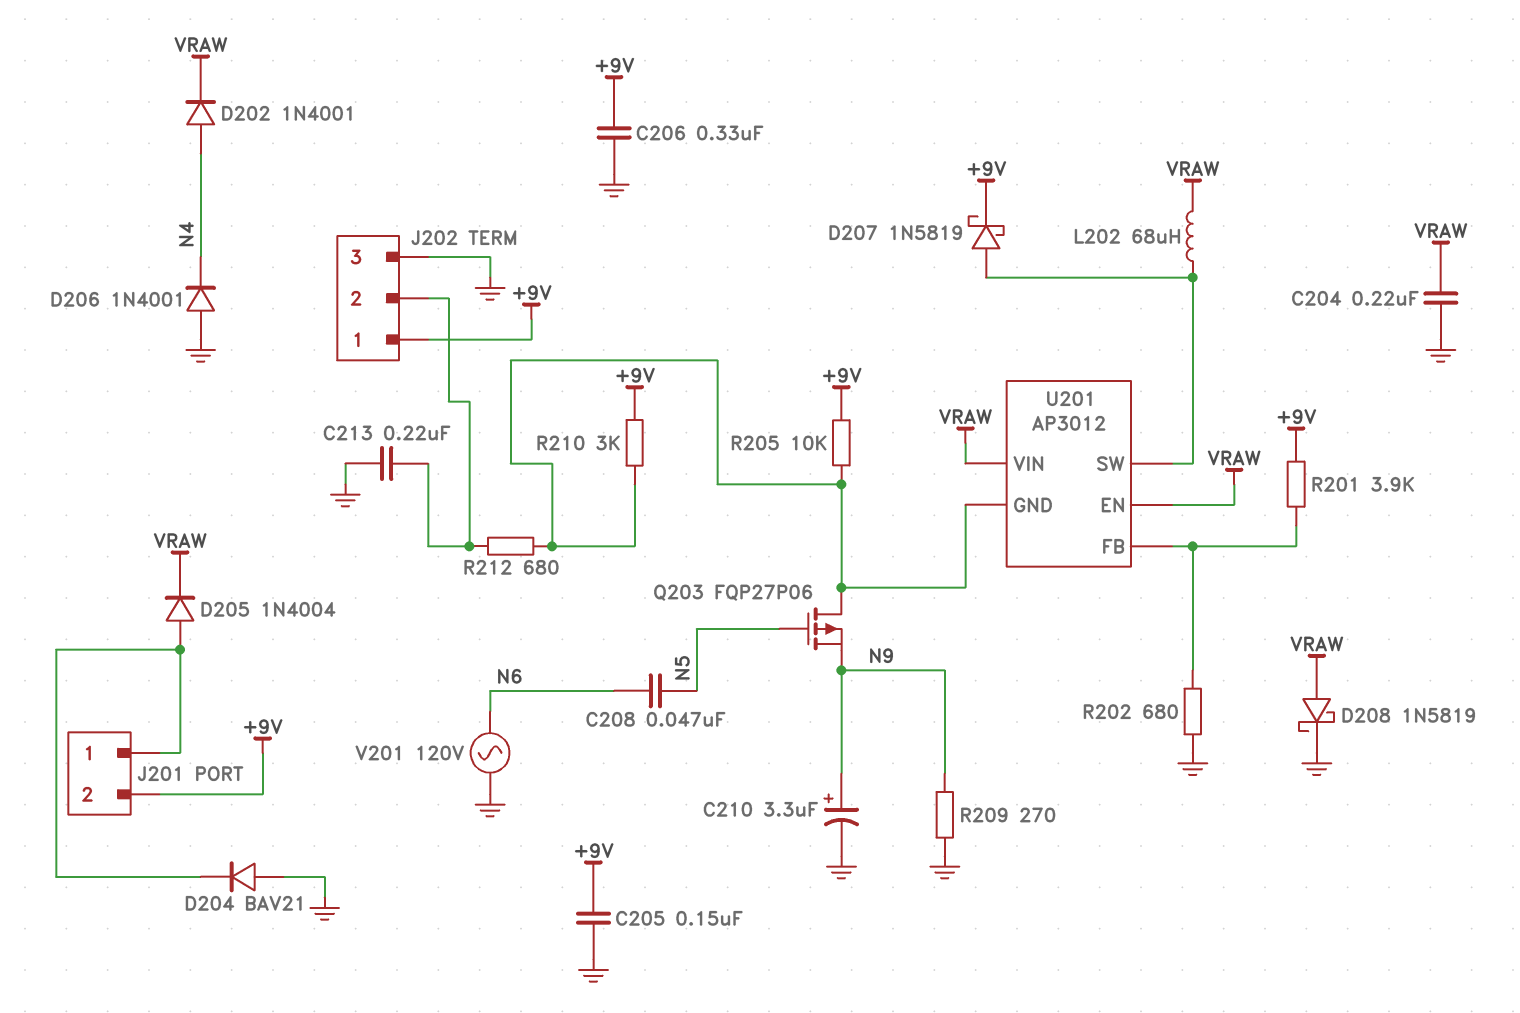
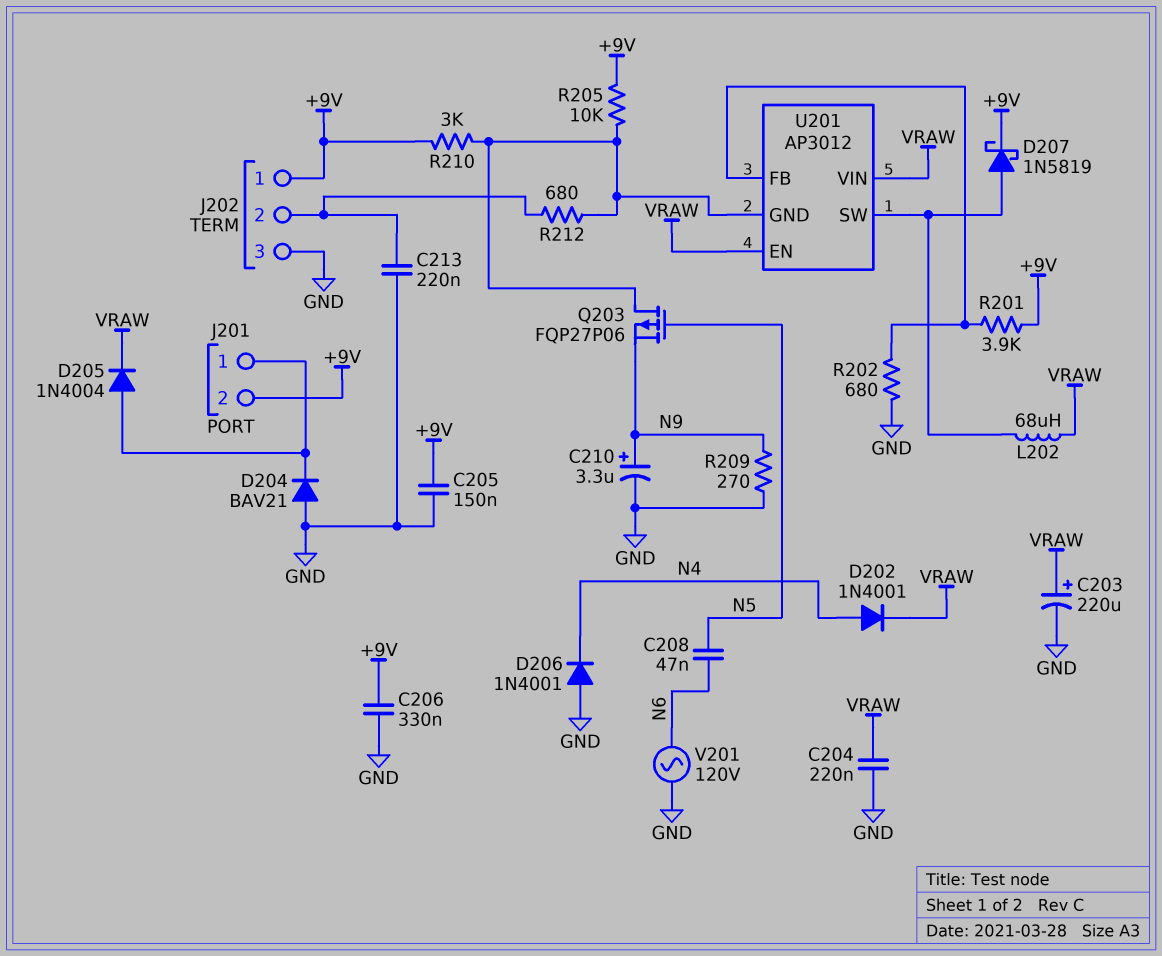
C203: none -> 220uF (plus VRAW, minus GND)
D208: schottky 1N5819 (A VRAW, K GND) -> none

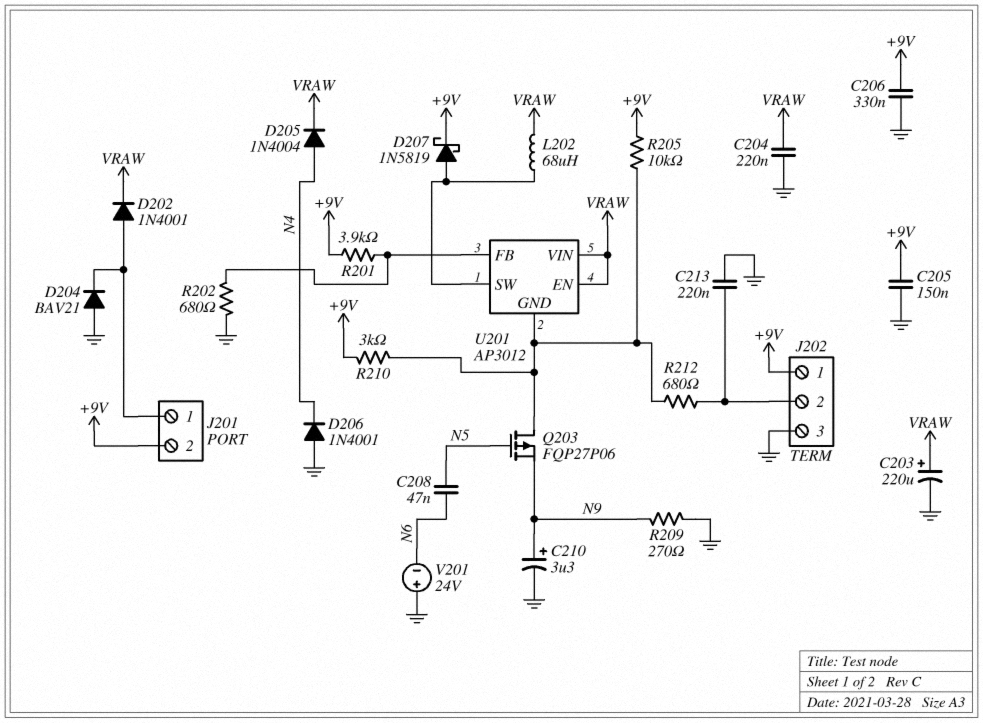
D202: diode 1N4001 (A N4, K VRAW) -> diode 1N4001 (A J201/1, K VRAW)
D205: diode 1N4004 (A J201/1, K VRAW) -> diode 1N4004 (A N4, K VRAW)
V201: AC 120V (GND, N6) -> 24V (plus GND, minus N6)

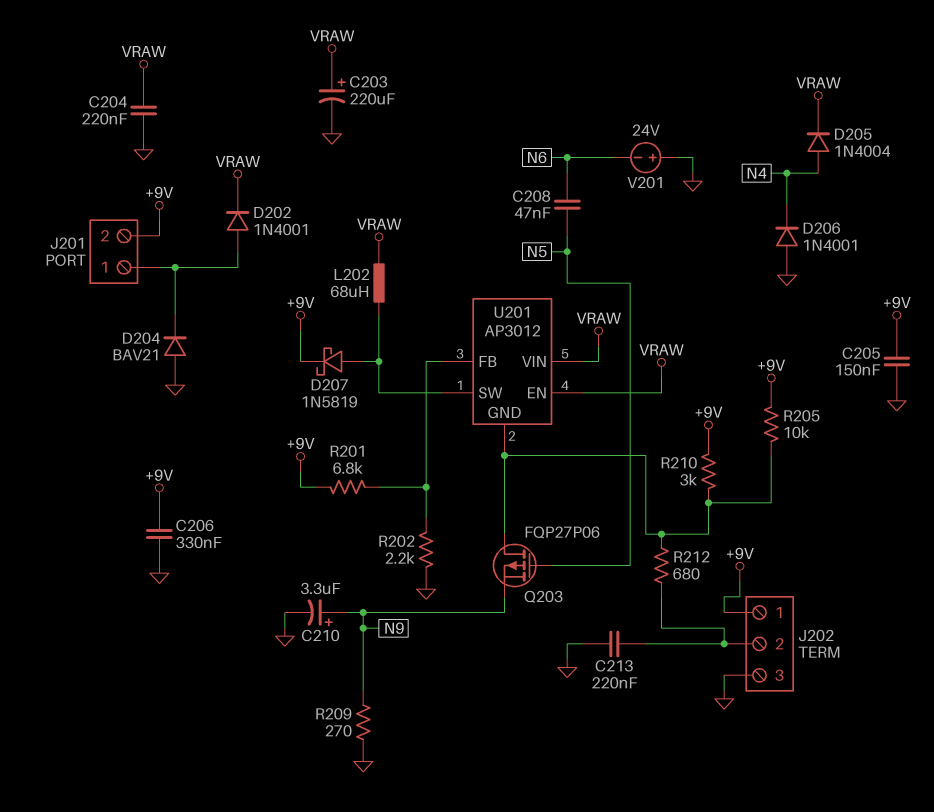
R201: 3.9k (+9V, U201/FB) -> 6.8k (+9V, U201/FB)
R202: 680 (GND, U201/FB) -> 2.2k (GND, U201/FB)

